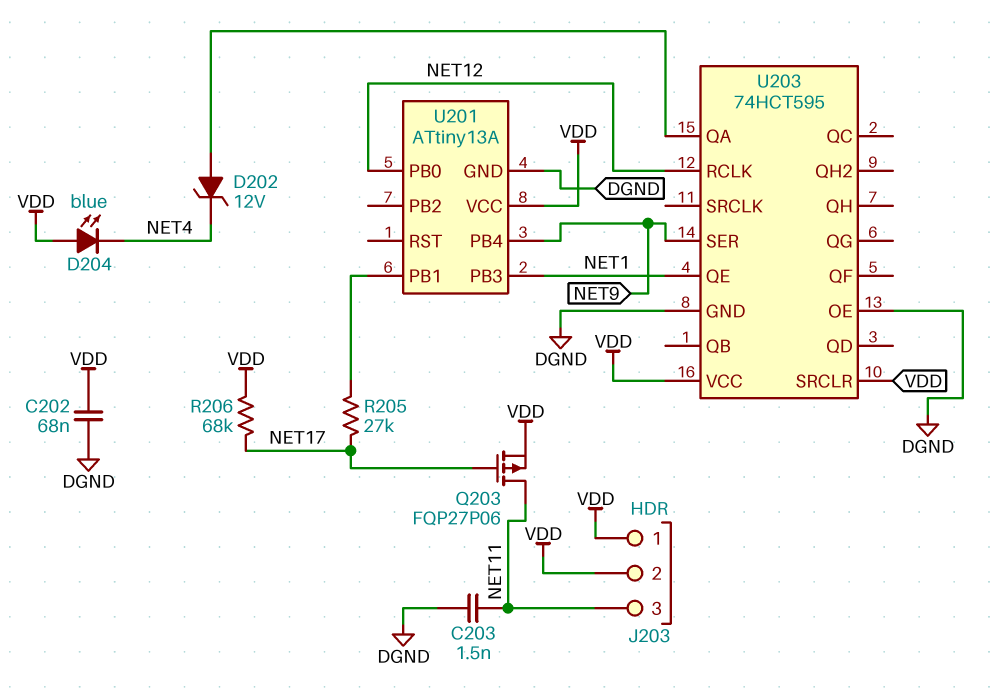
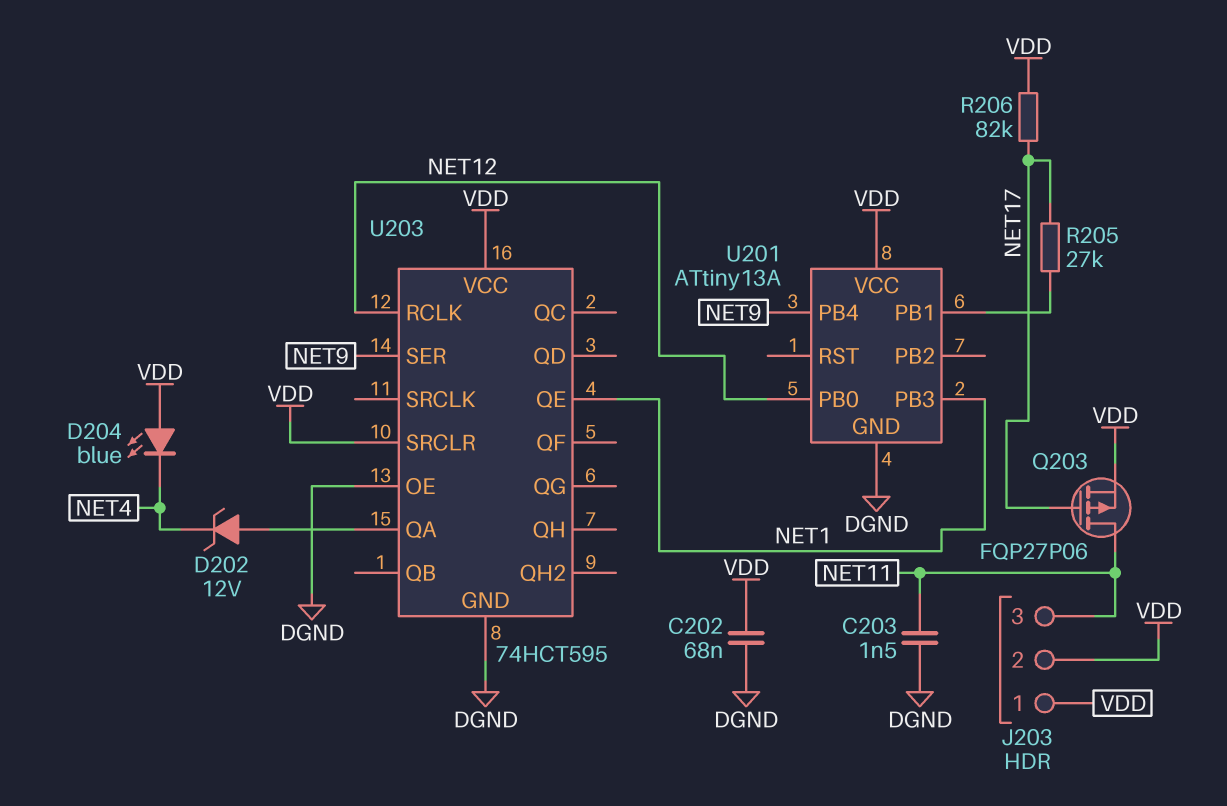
R206: 68k (NET17, VDD) -> 82k (NET17, VDD)

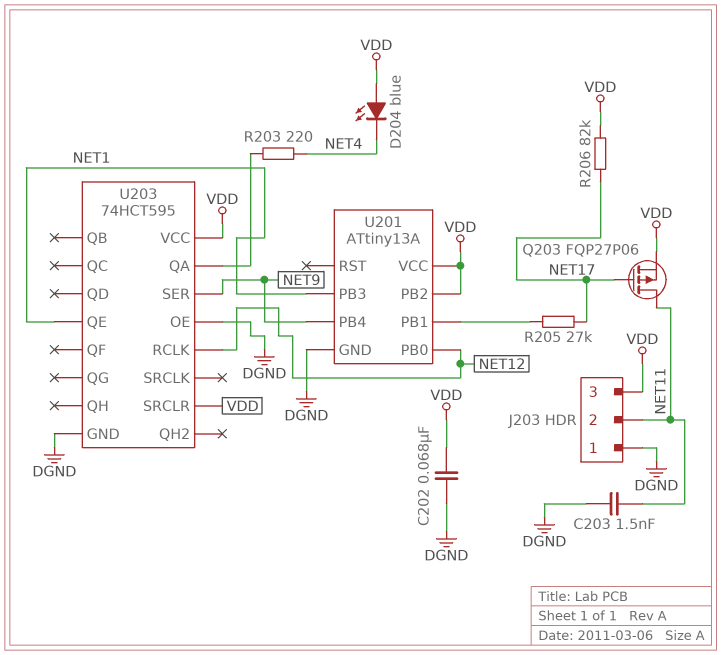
D202: zener 12V (A U203/QA, K NET4) -> none
J203 pin 1: VDD -> DGND
J203 pin 2: VDD -> NET11
J203 pin 3: NET11 -> VDD
R203: none -> 220 (NET4, U203/QA)
U201 pin PB2: none -> VDD

